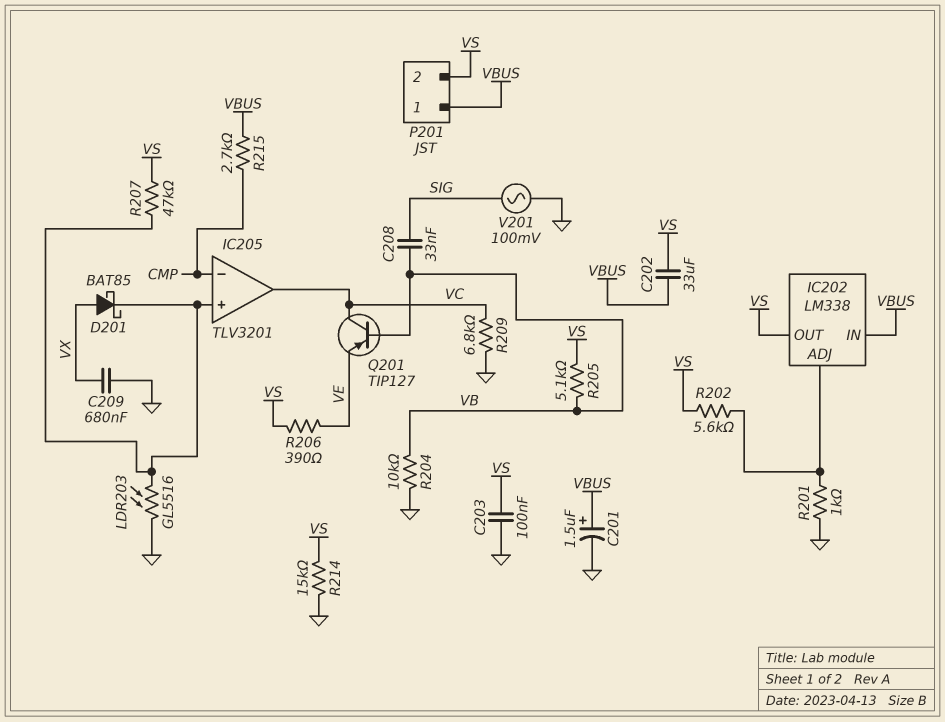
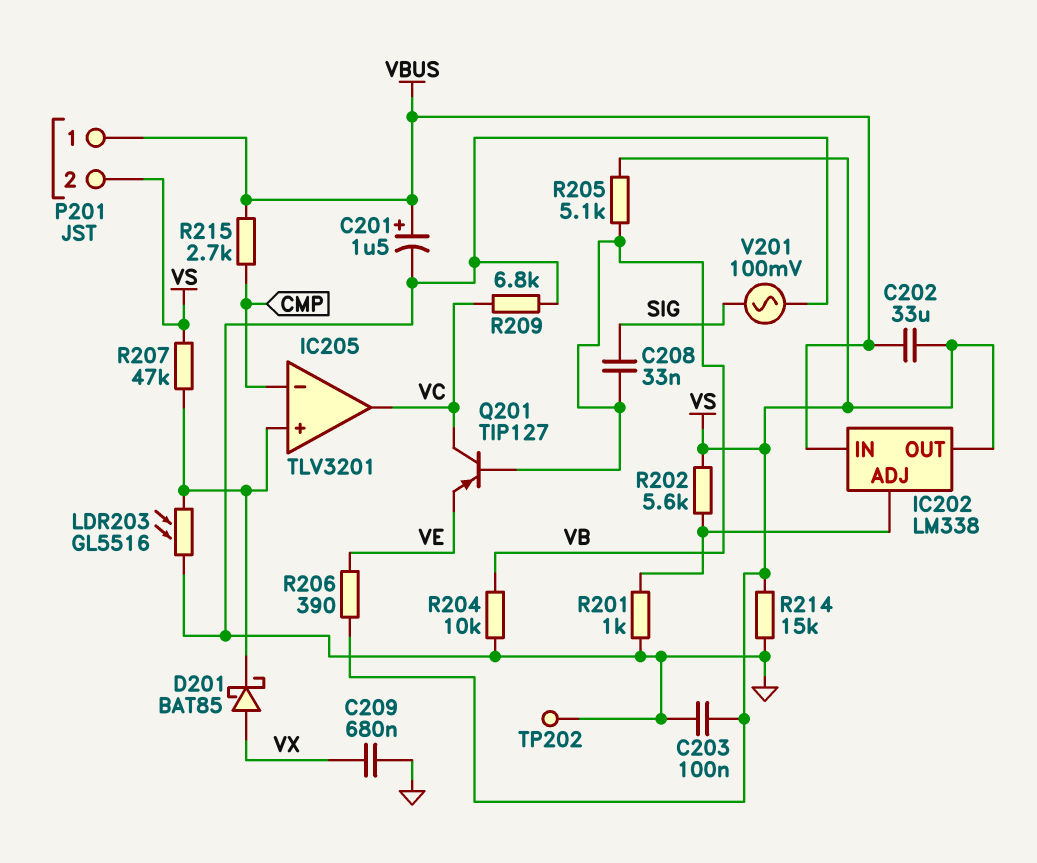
TP202: none -> test point (GND)

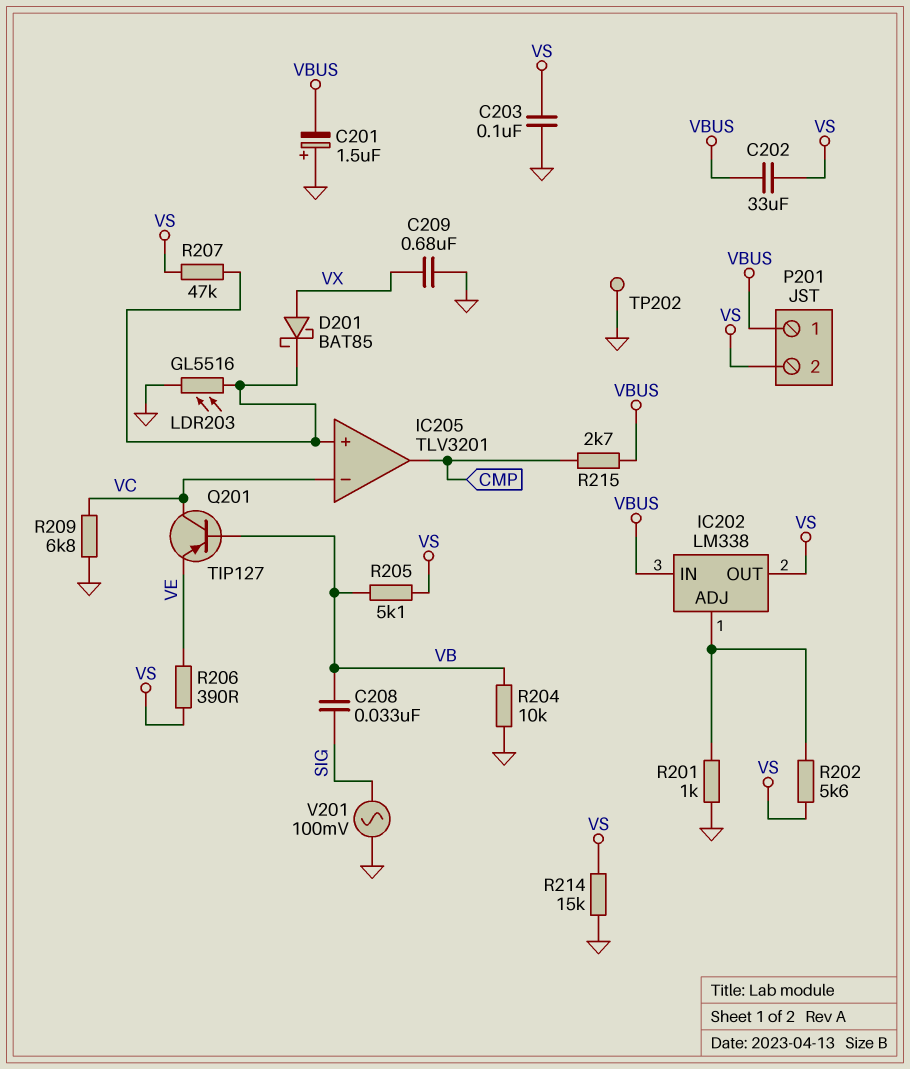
C201: 1.5uF (plus VBUS, minus GND) -> 1.5uF (plus GND, minus VBUS)
IC205 pin in-: CMP -> VC
IC205 pin out: VC -> CMP

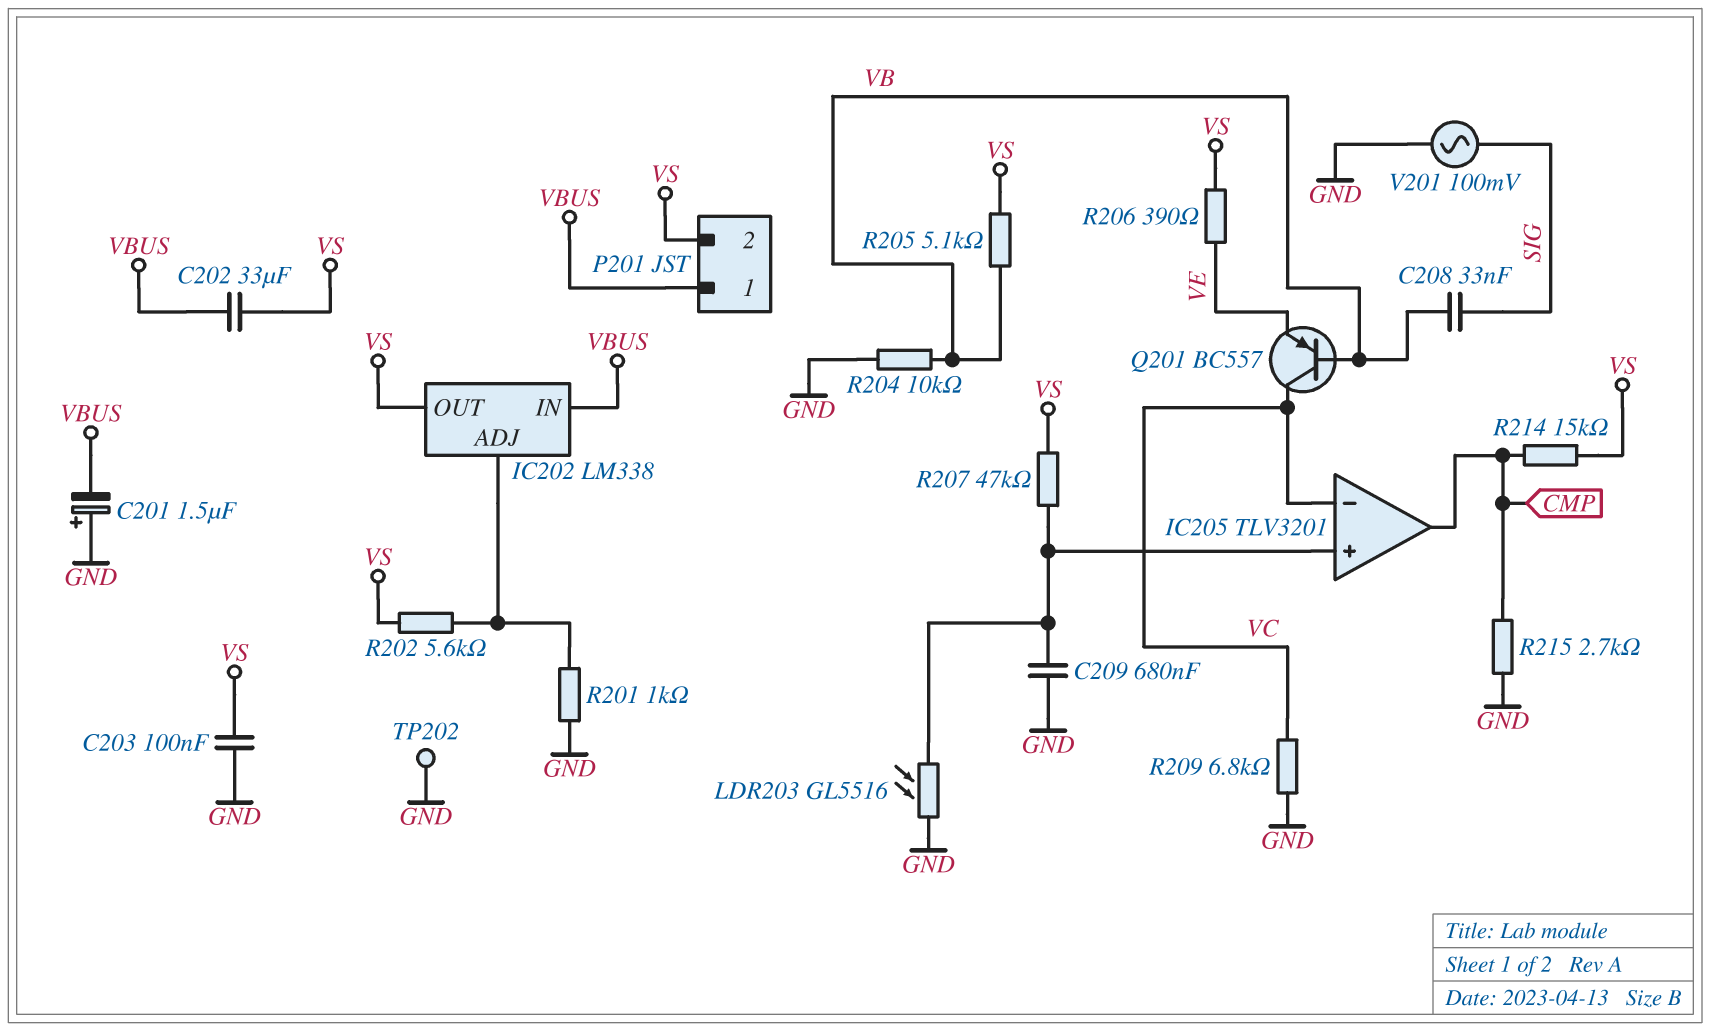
C209: 680nF (GND, VX) -> 680nF (GND, IC205/in+)
D201: schottky BAT85 (A VX, K IC205/in+) -> none
Q201: PNP TIP127 (B VB, C VC, E VE) -> PNP BC557 (B VB, C VC, E VE)
R214: 15k (GND, VS) -> 15k (CMP, VS)
R215: 2.7k (CMP, VBUS) -> 2.7k (CMP, GND)

